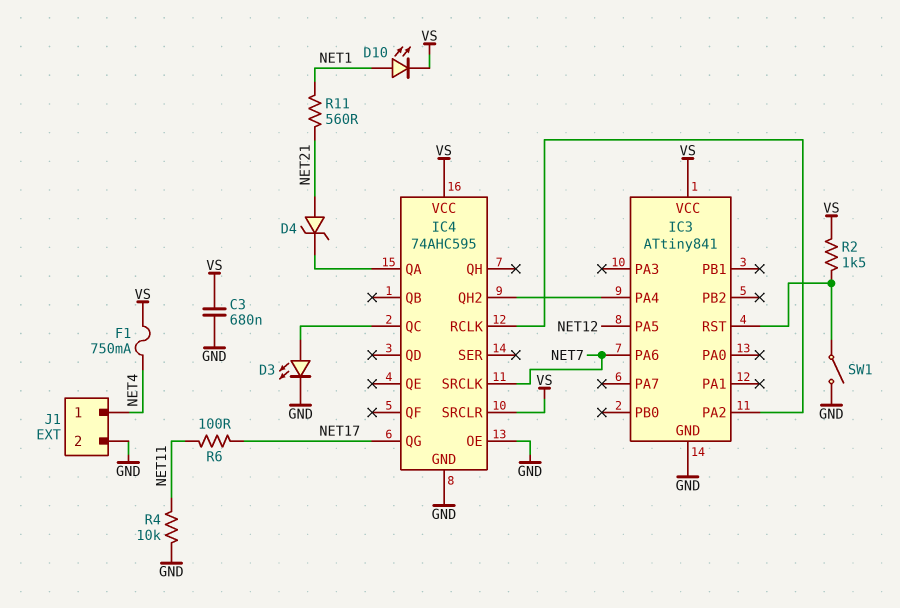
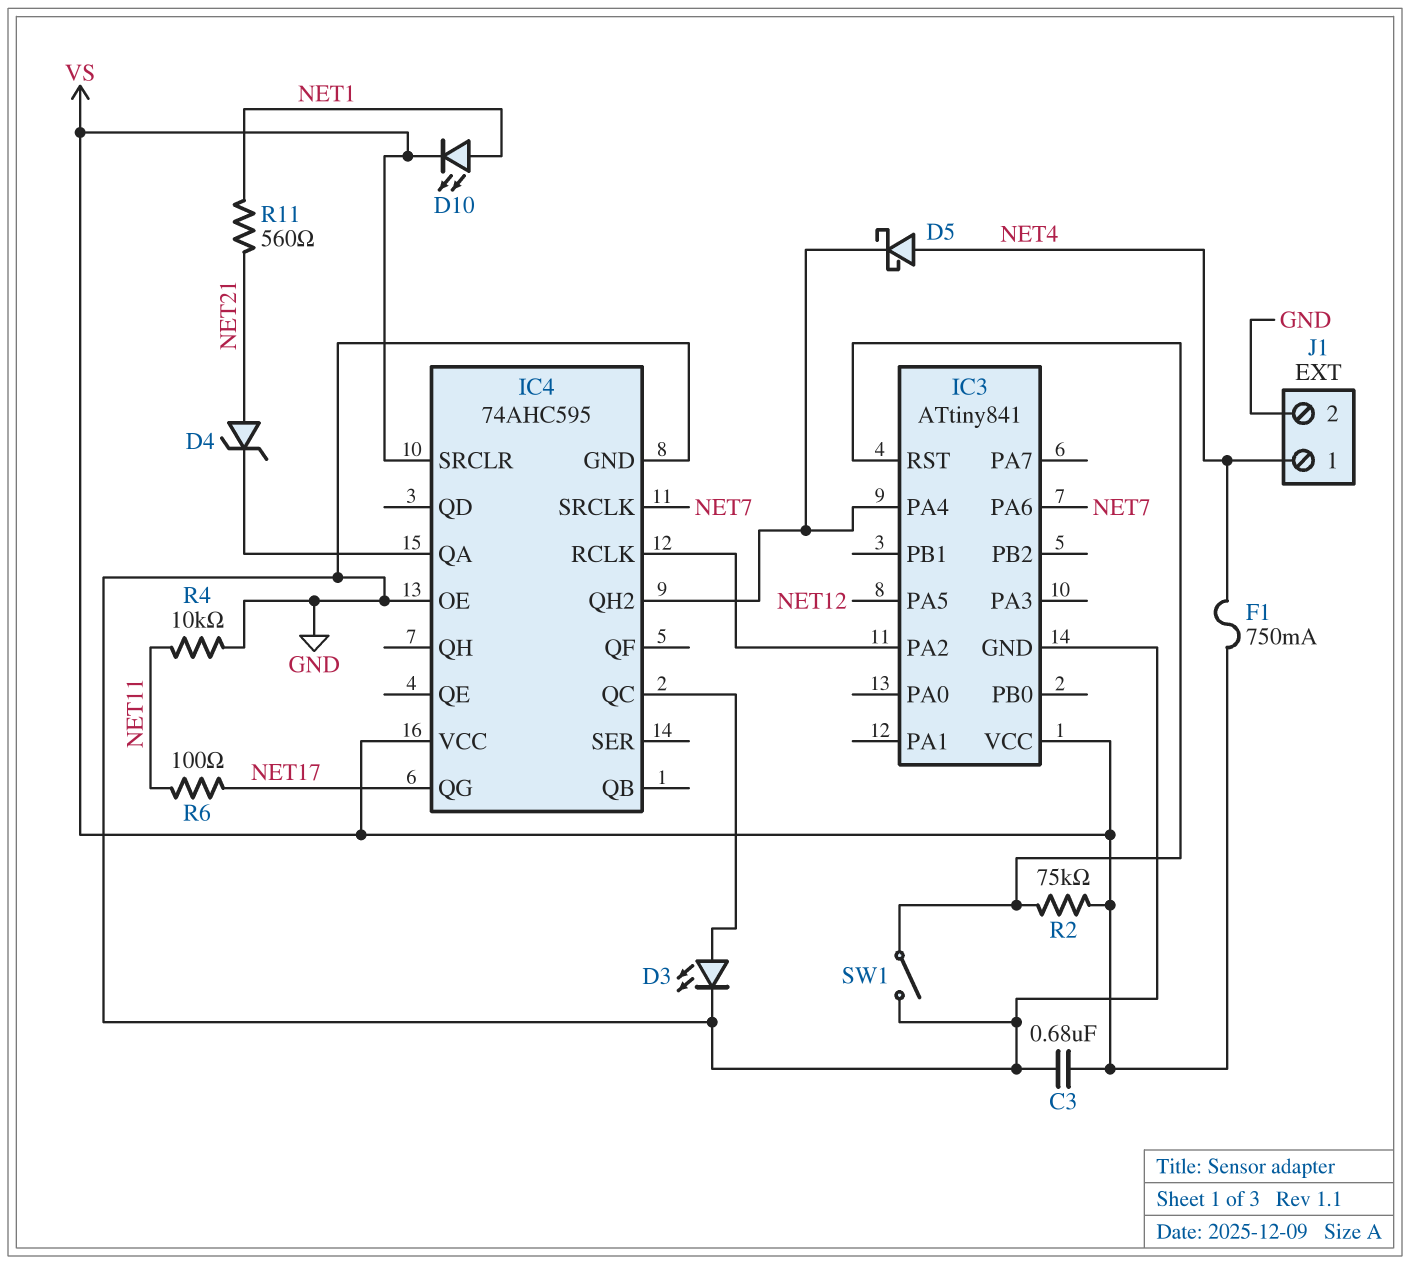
D5: none -> schottky (A NET4, K IC3/PA4)
R2: 1.5k (IC3/RST, VS) -> 75k (IC3/RST, VS)

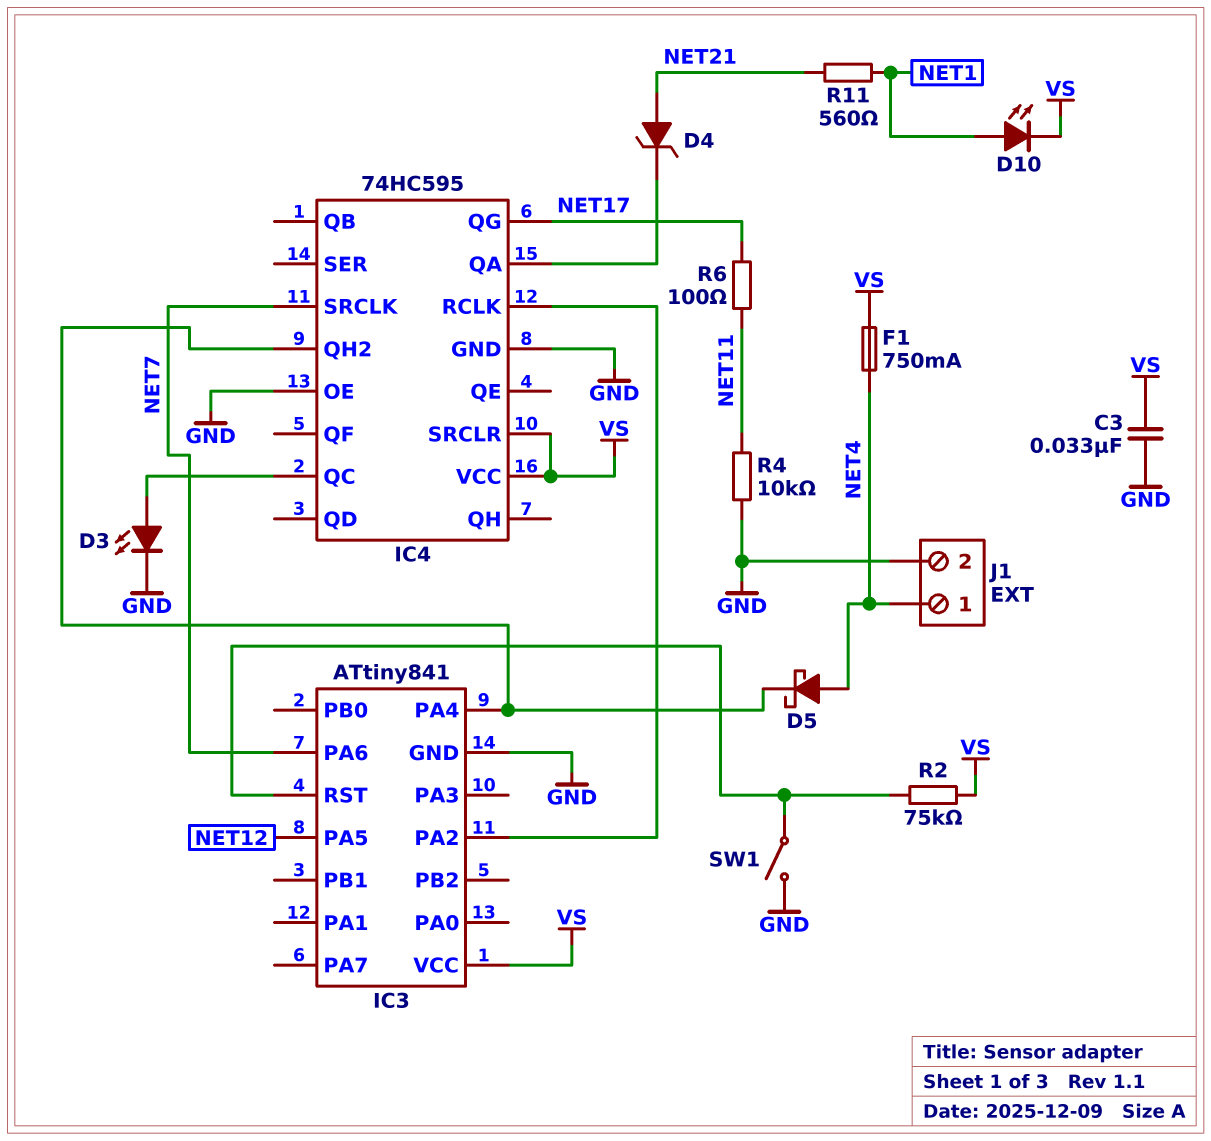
C3: 680nF (GND, VS) -> 33nF (GND, VS)
IC4: 74AHC595 -> 74HC595

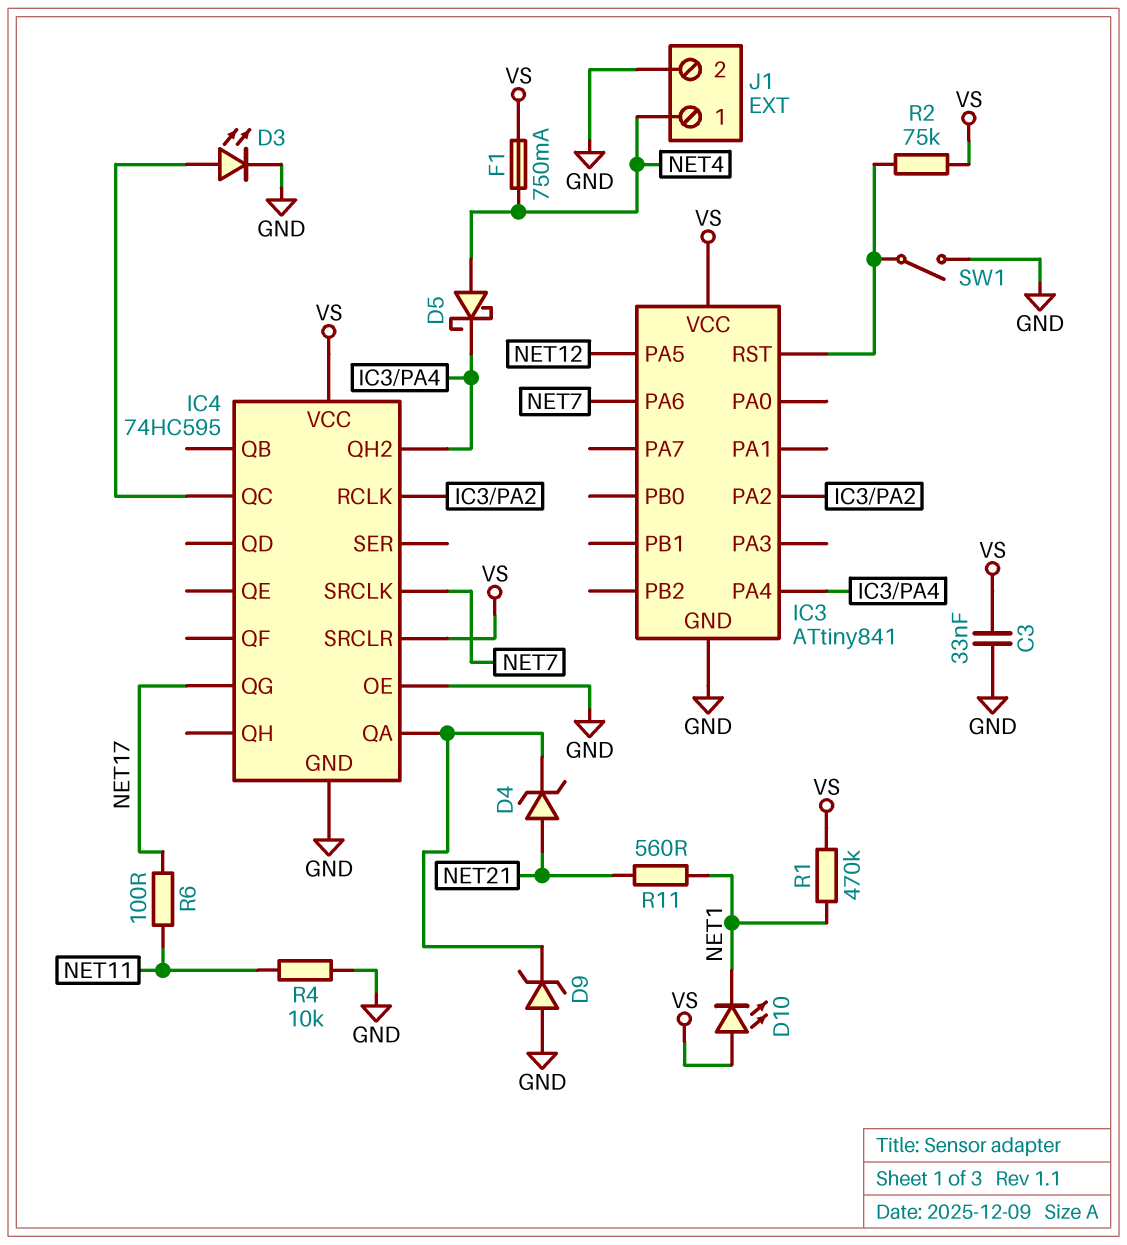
D9: none -> zener (A GND, K IC4/QA)
D10: LED (A NET1, K VS) -> LED (A VS, K NET1)
R1: none -> 470k (NET1, VS)

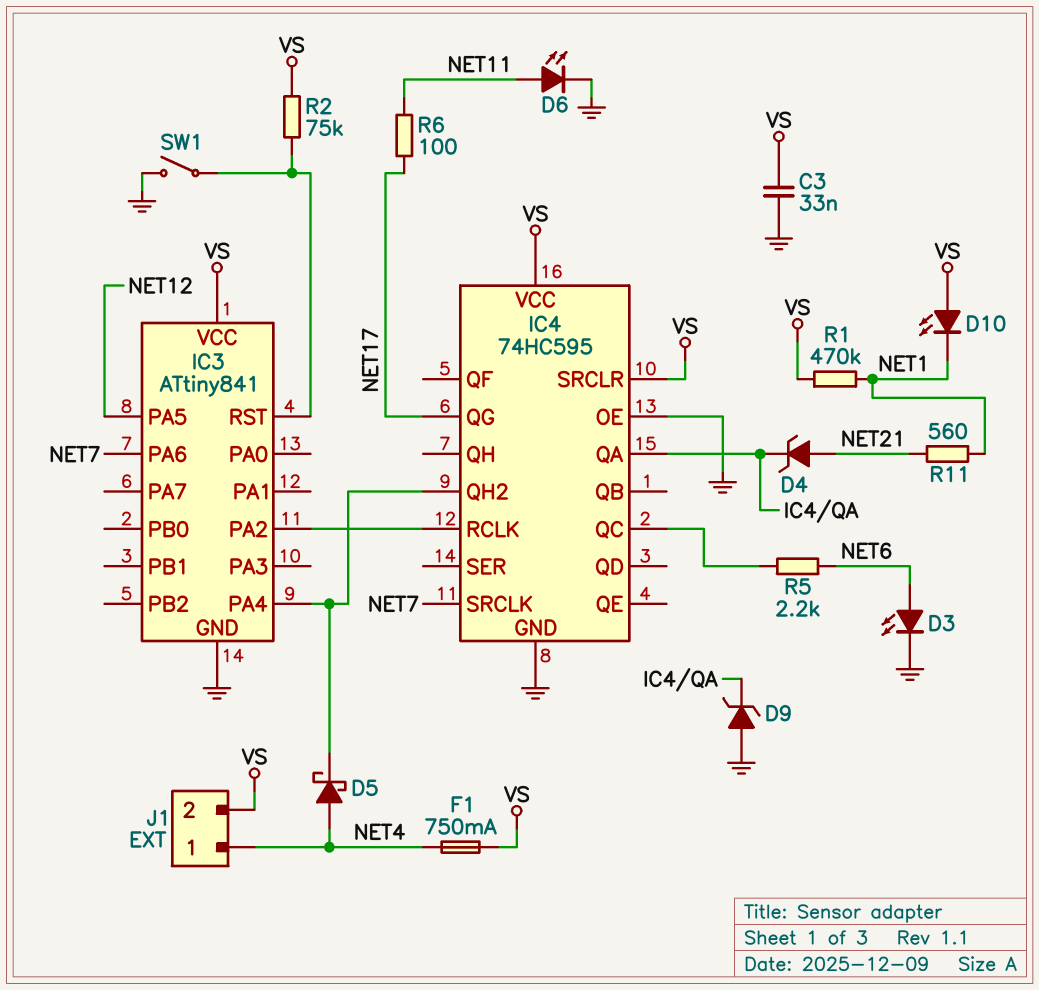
D3: LED (A IC4/QC, K GND) -> LED (A NET6, K GND)
D6: none -> LED (A NET11, K GND)
J1 pin 2: GND -> VS
R4: 10k (GND, NET11) -> none
R5: none -> 2.2k (IC4/QC, NET6)

